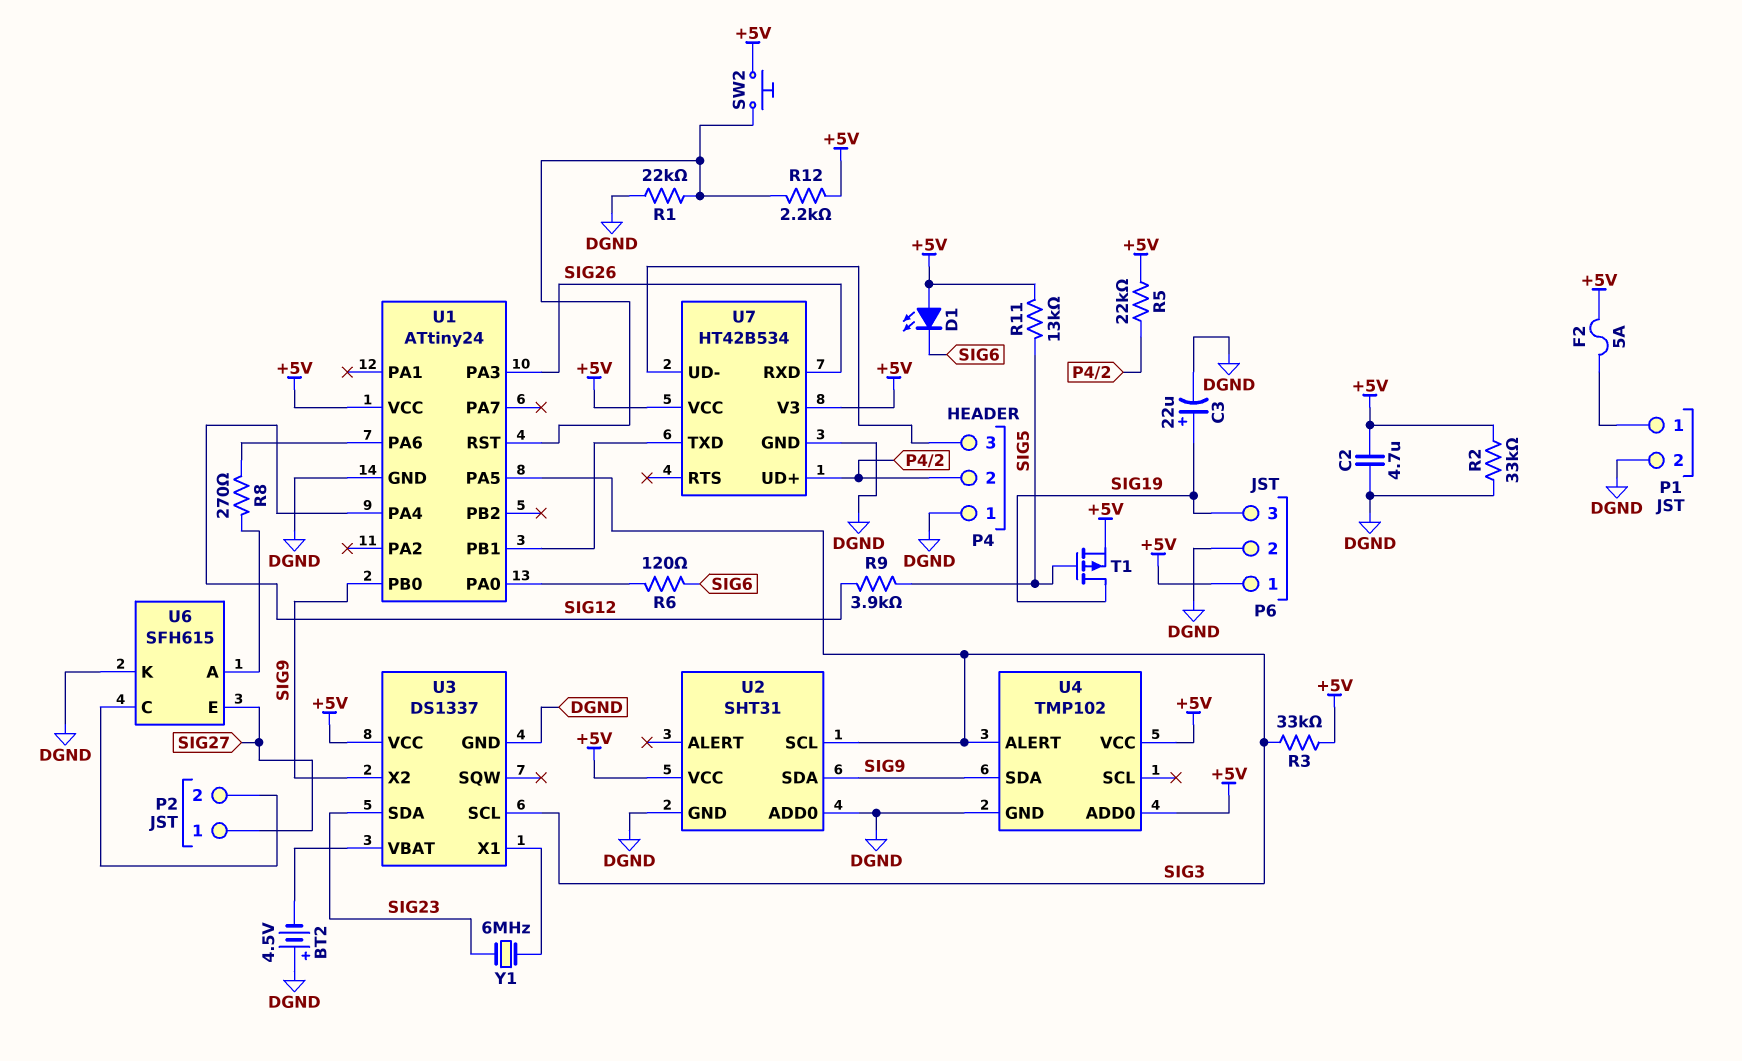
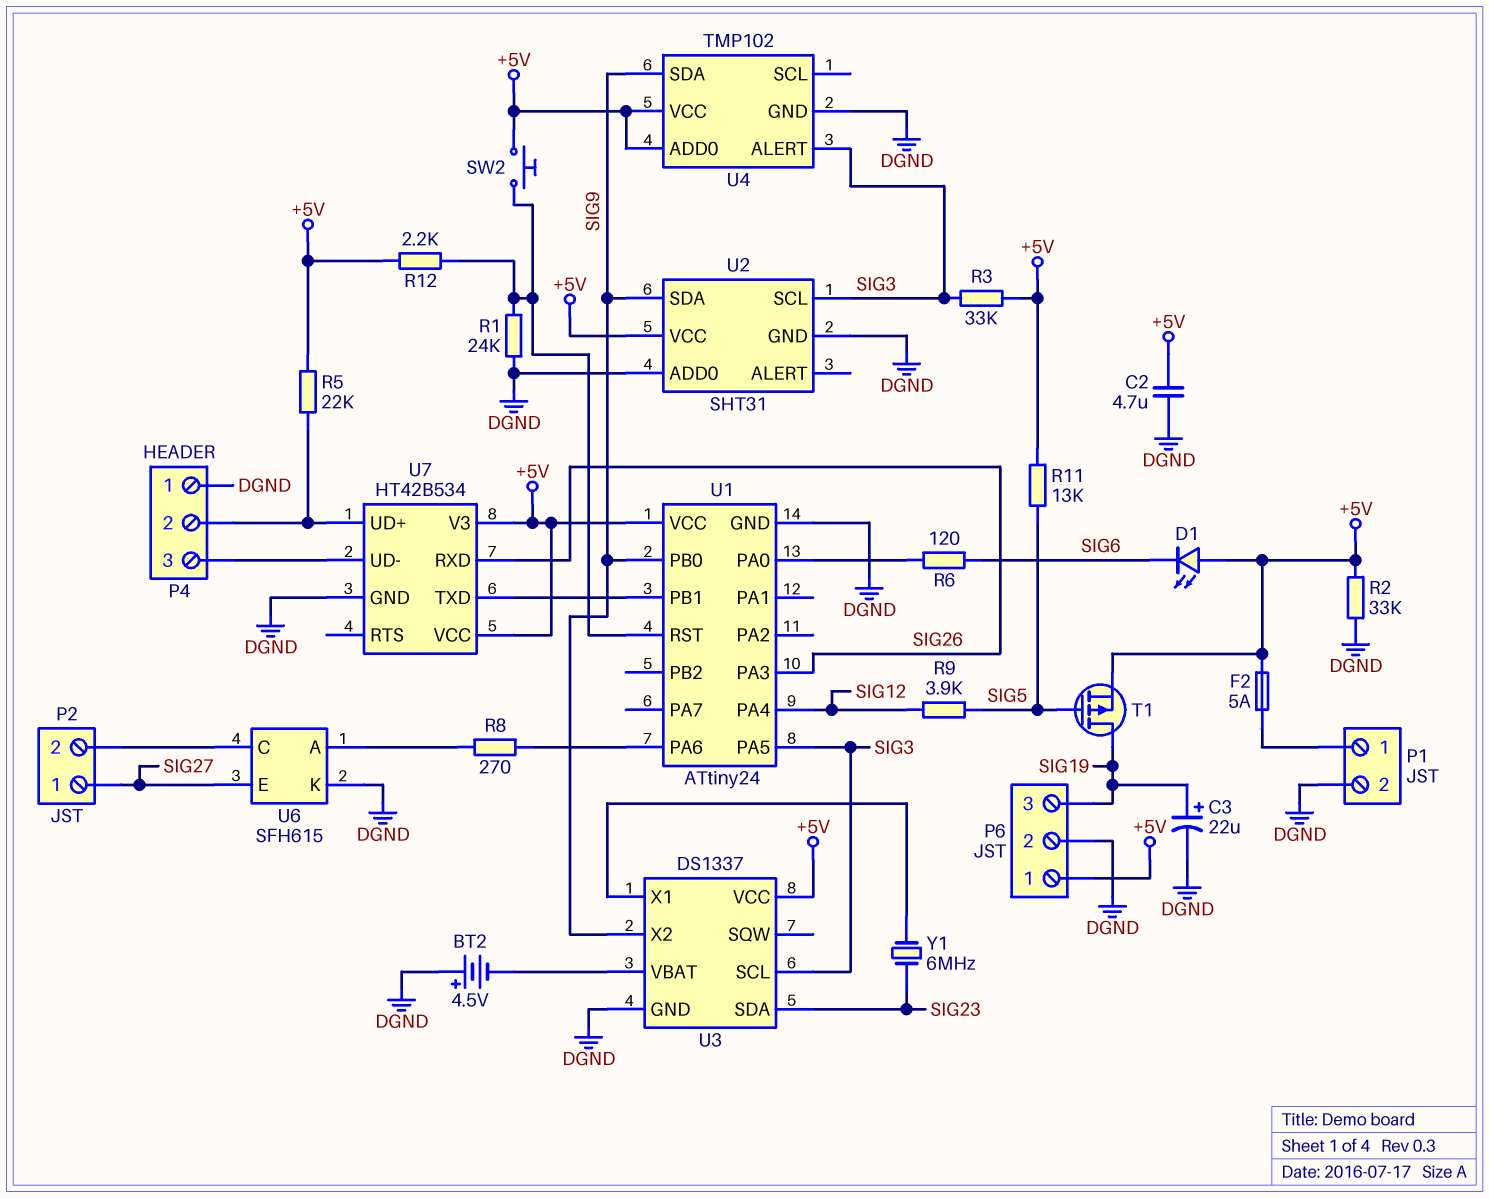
R1: 22k (DGND, U1/RST) -> 24k (DGND, U1/RST)

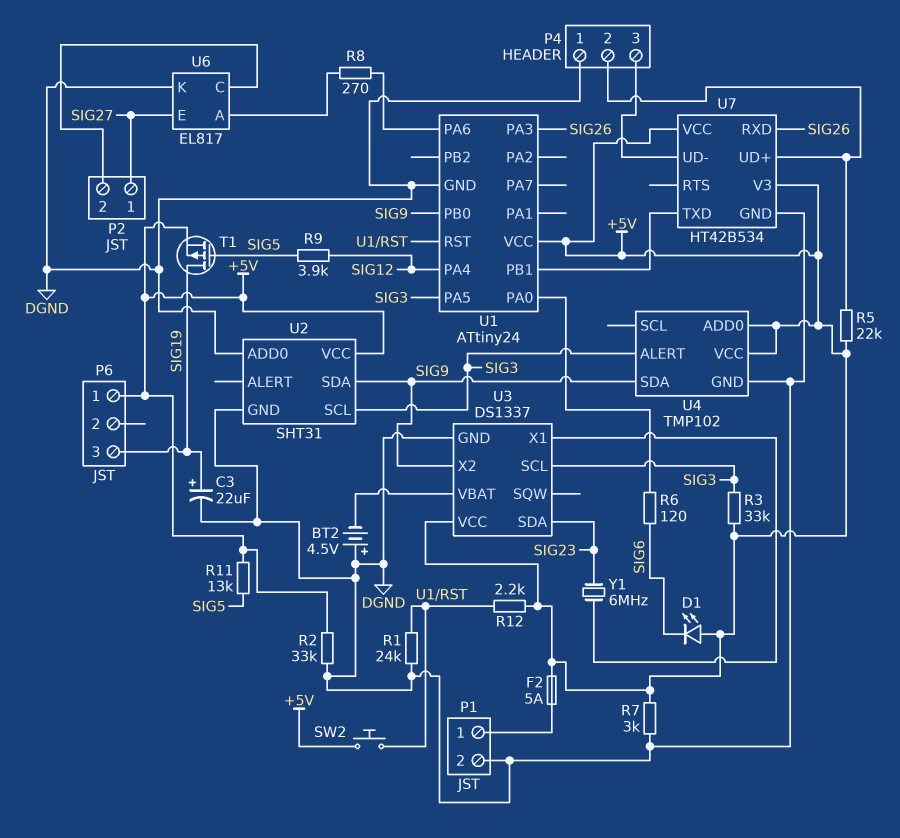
C2: 4.7uF (+5V, DGND) -> none
P6 pin 2: DGND -> none
R7: none -> 3k (+5V, DGND)
U6: SFH615 -> EL817

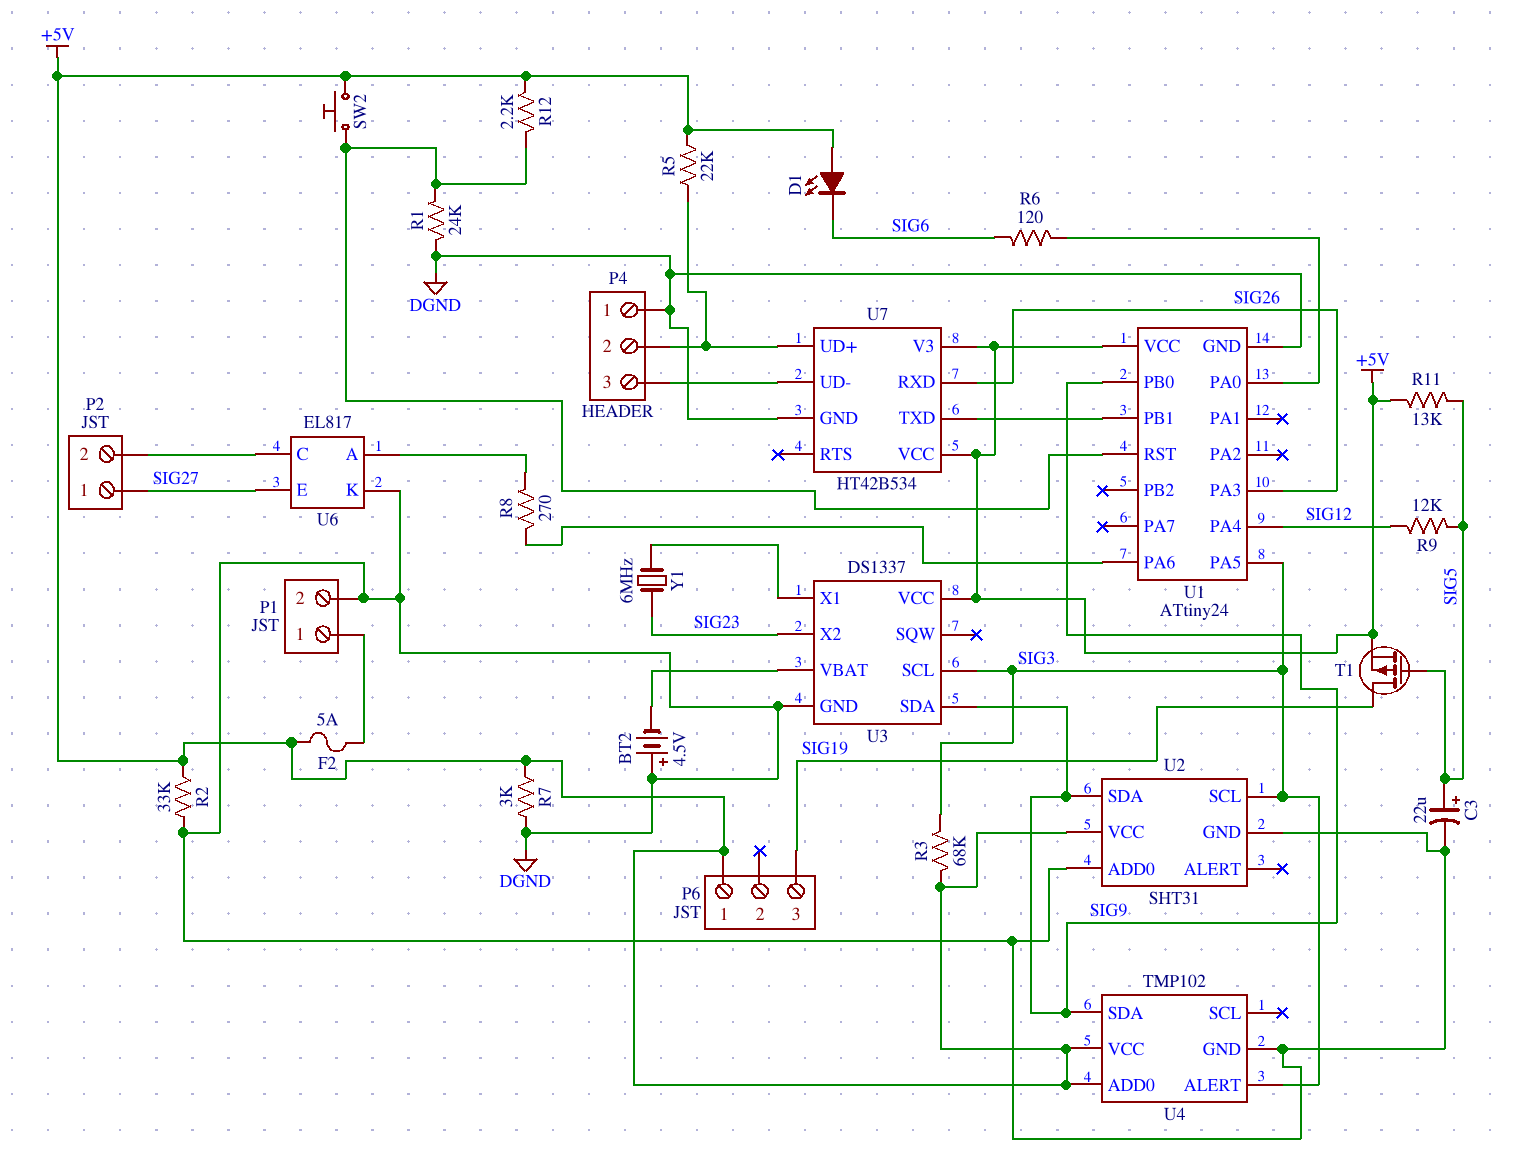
C3: 22uF (plus SIG19, minus DGND) -> 22uF (plus SIG5, minus DGND)
R3: 33k (+5V, SIG3) -> 68k (+5V, SIG3)
R9: 3.9k (SIG5, SIG12) -> 12k (SIG5, SIG12)
U3 pin SDA: SIG23 -> SIG9
U3 pin X2: SIG9 -> SIG23

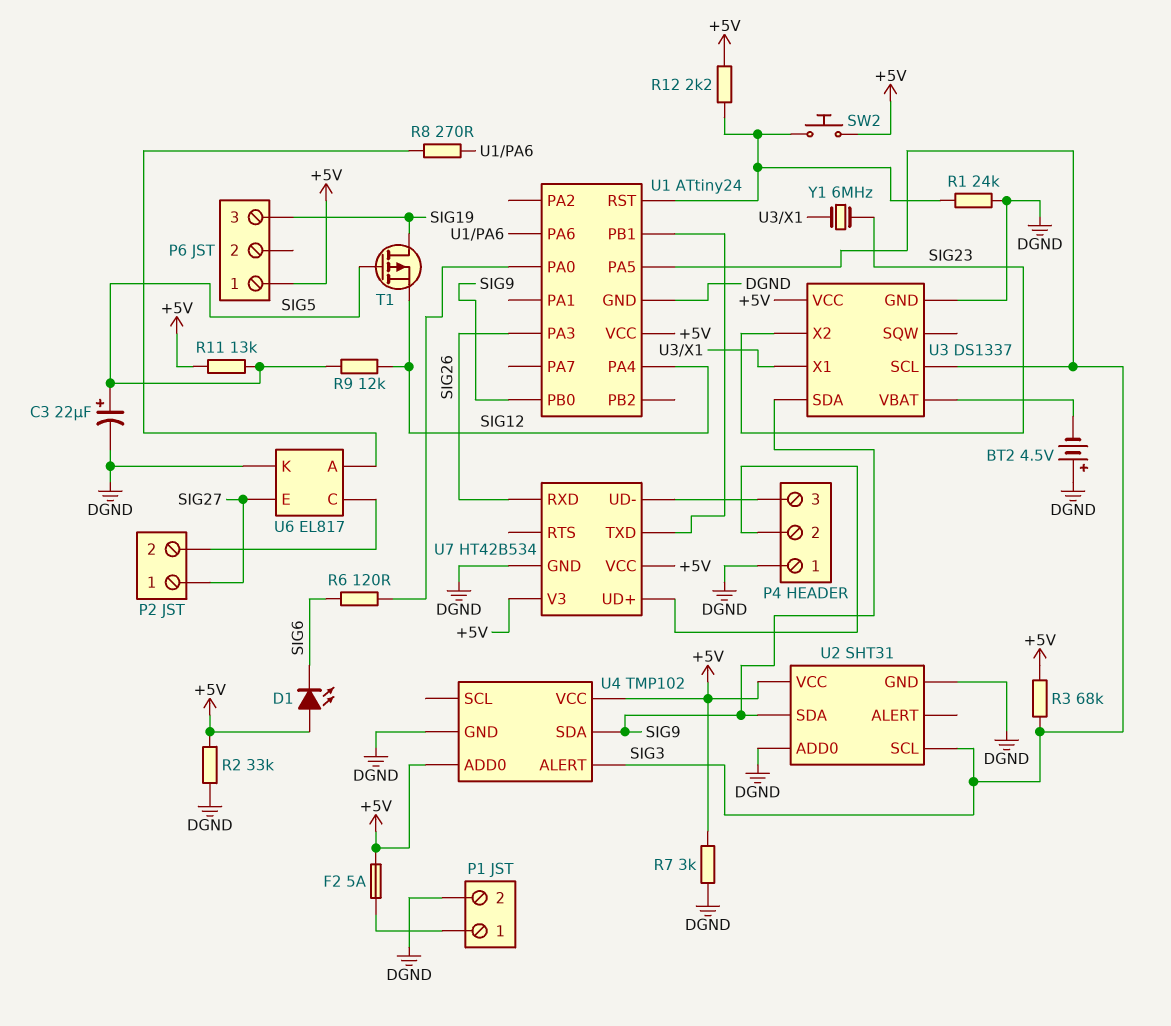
R5: 22k (+5V, P4/2) -> none
T1: PMOS (G SIG5, D SIG19, S +5V) -> PMOS (G SIG5, D SIG19, S SIG12)

